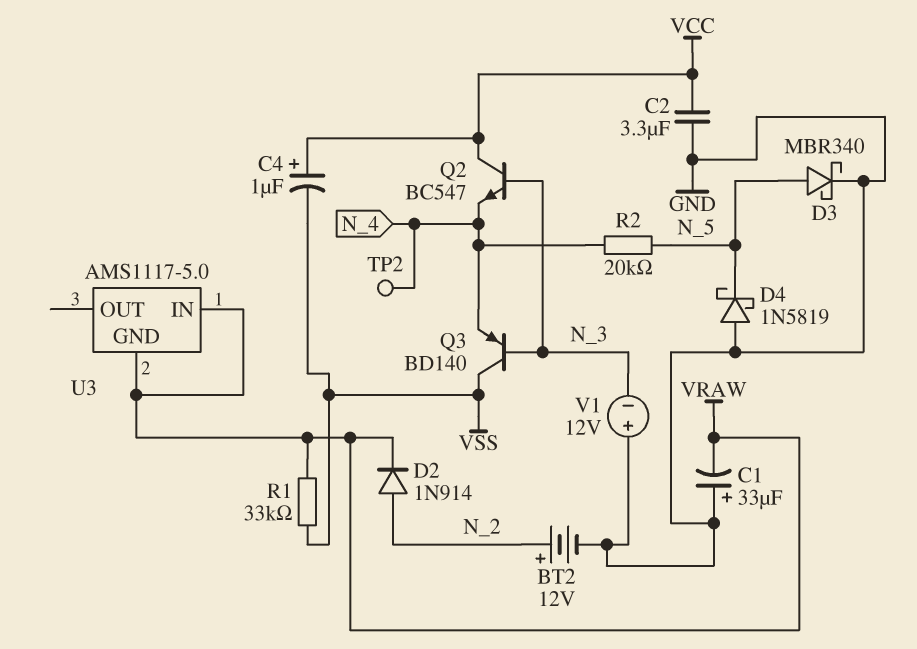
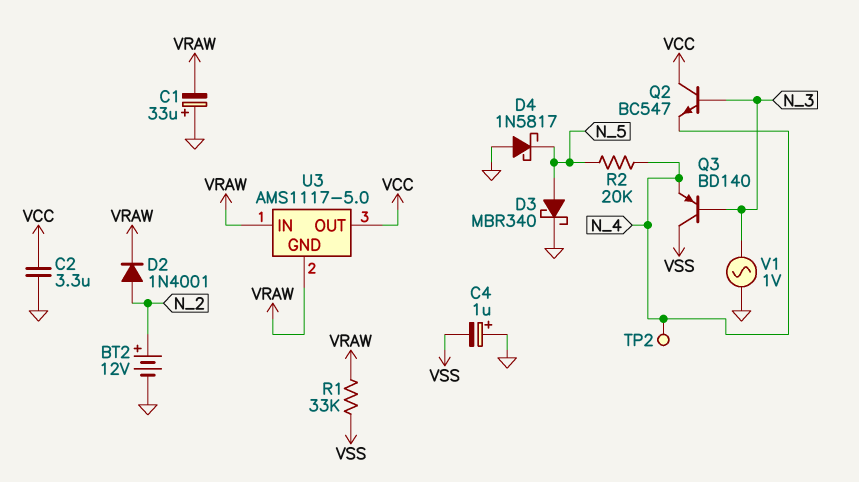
C4: 1uF (plus VCC, minus VSS) -> 1uF (plus GND, minus VSS)
D2: diode 1N914 (A N_2, K VRAW) -> diode 1N4001 (A N_2, K VRAW)
D4: schottky 1N5819 (A GND, K N_5) -> schottky 1N5817 (A GND, K N_5)
U3 pin OUT: none -> VCC
V1: 12V (plus GND, minus N_3) -> AC 1V (GND, N_3)

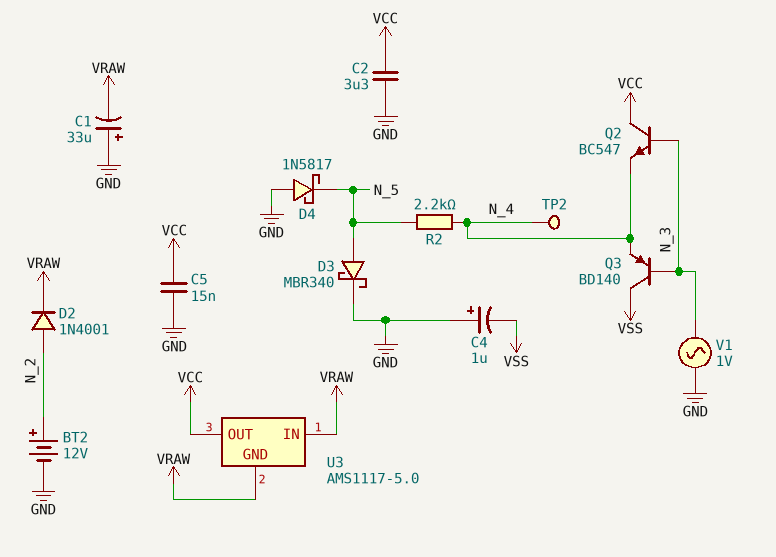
C5: none -> 15nF (GND, VCC)
R1: 33k (VRAW, VSS) -> none
R2: 20k (N_4, N_5) -> 2.2k (N_4, N_5)

